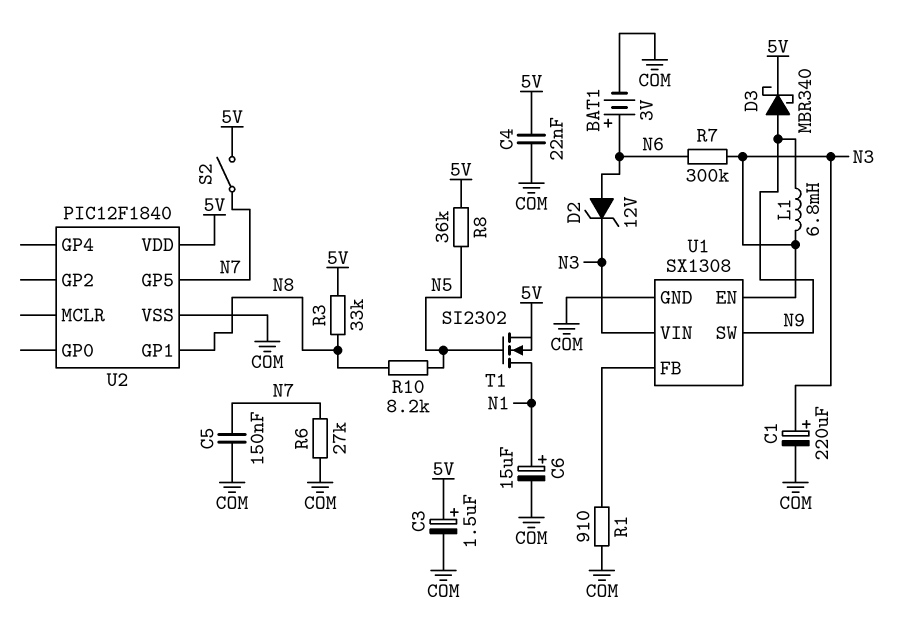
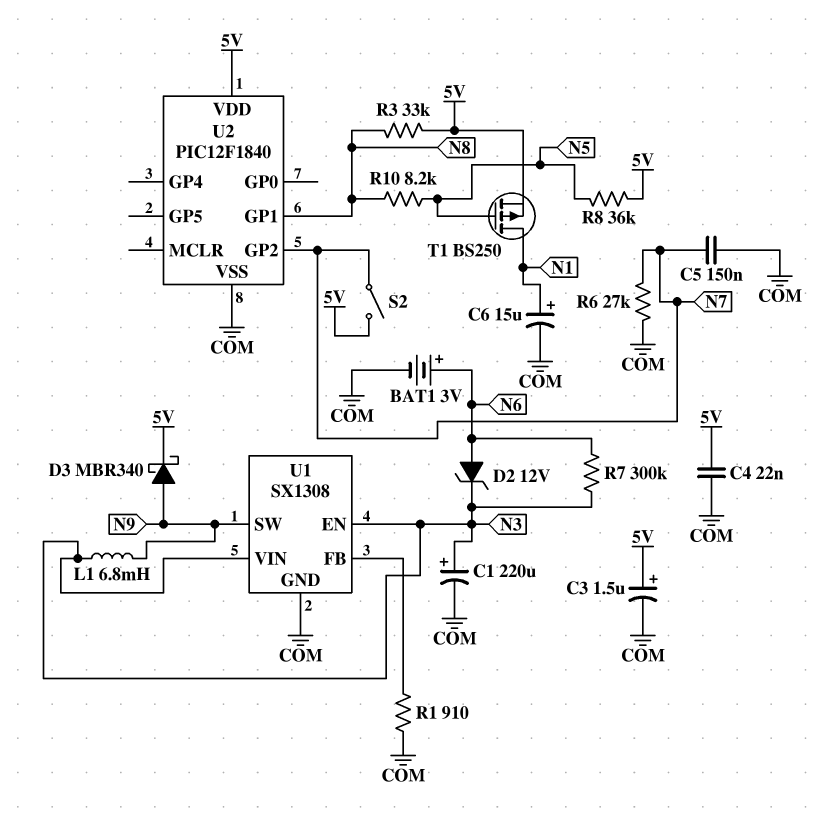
T1: NMOS SI2302 (G N5, D N1, S 5V) -> PMOS BS250 (G N5, D N1, S 5V)
U2 pin GP2: none -> N7
U2 pin GP5: N7 -> none

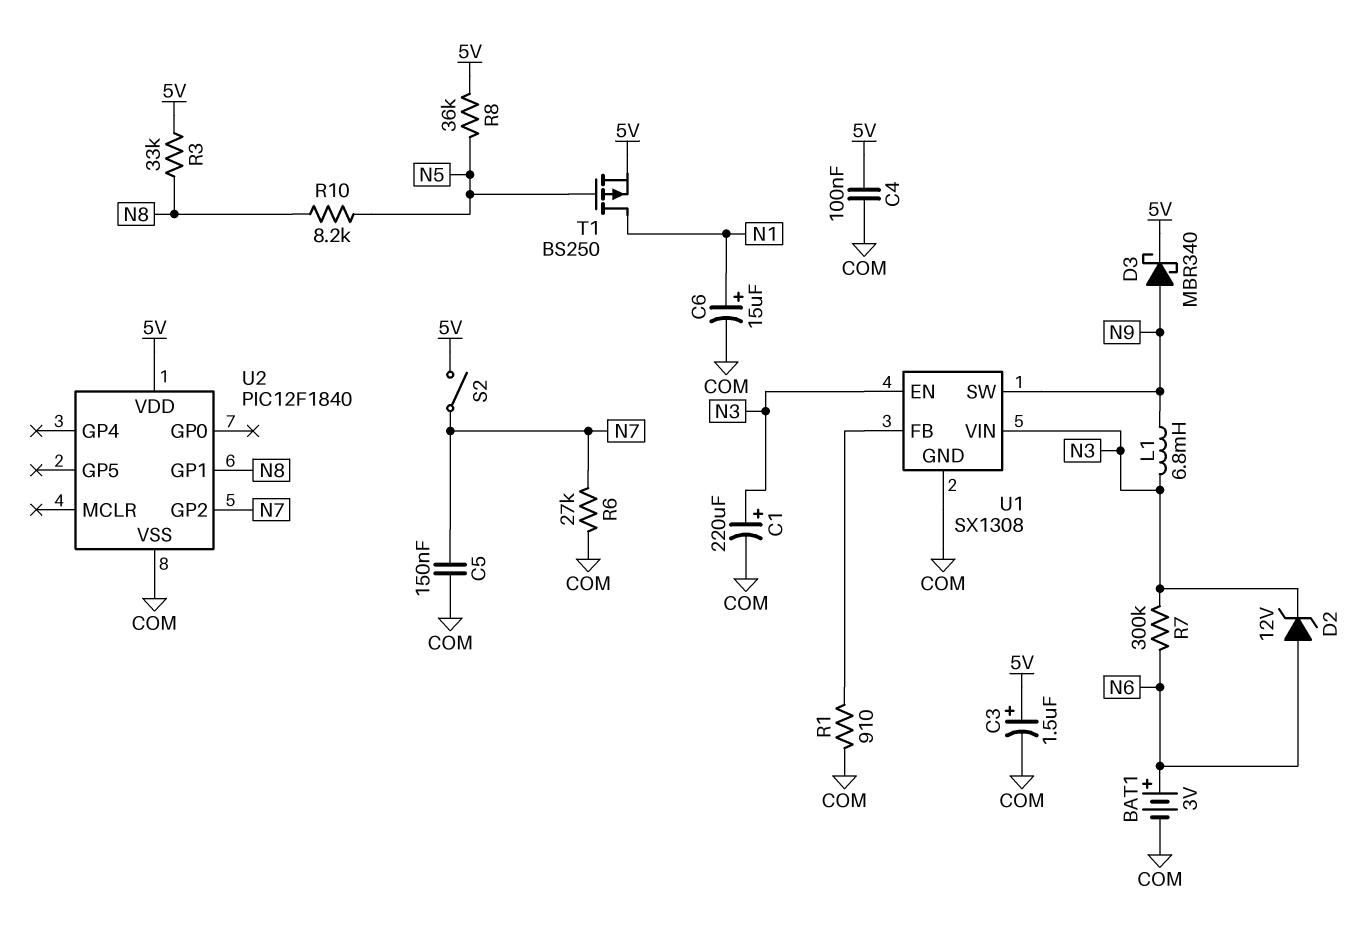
C4: 22nF (5V, COM) -> 100nF (5V, COM)

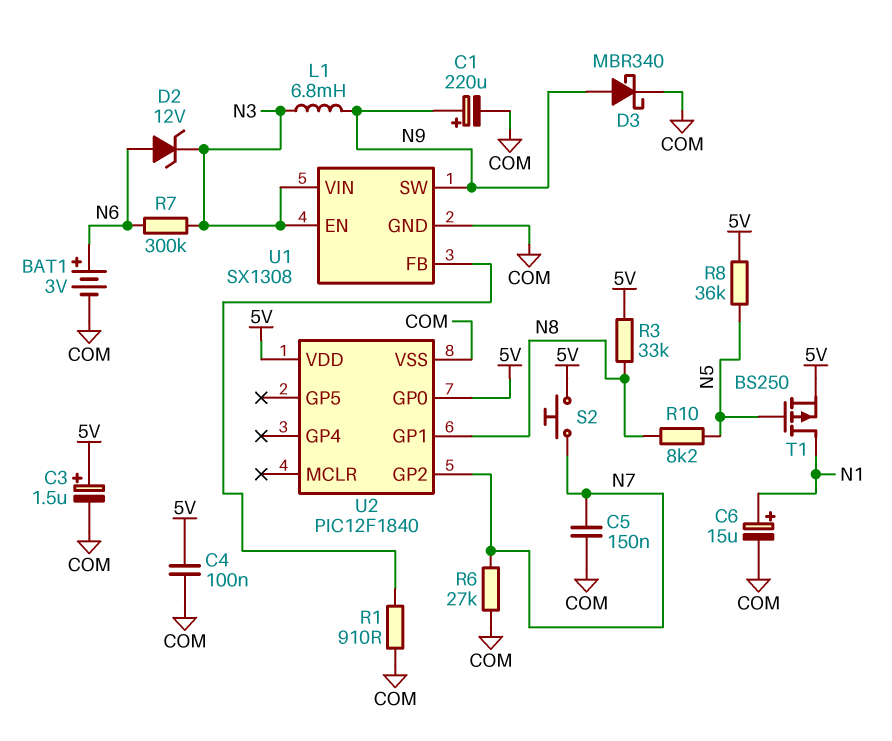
C1: 220uF (plus N3, minus COM) -> 220uF (plus N9, minus COM)
D3: schottky MBR340 (A N9, K 5V) -> schottky MBR340 (A N9, K COM)
S2: switch (5V, N7) -> button (5V, N7)
U2 pin GP0: none -> 5V

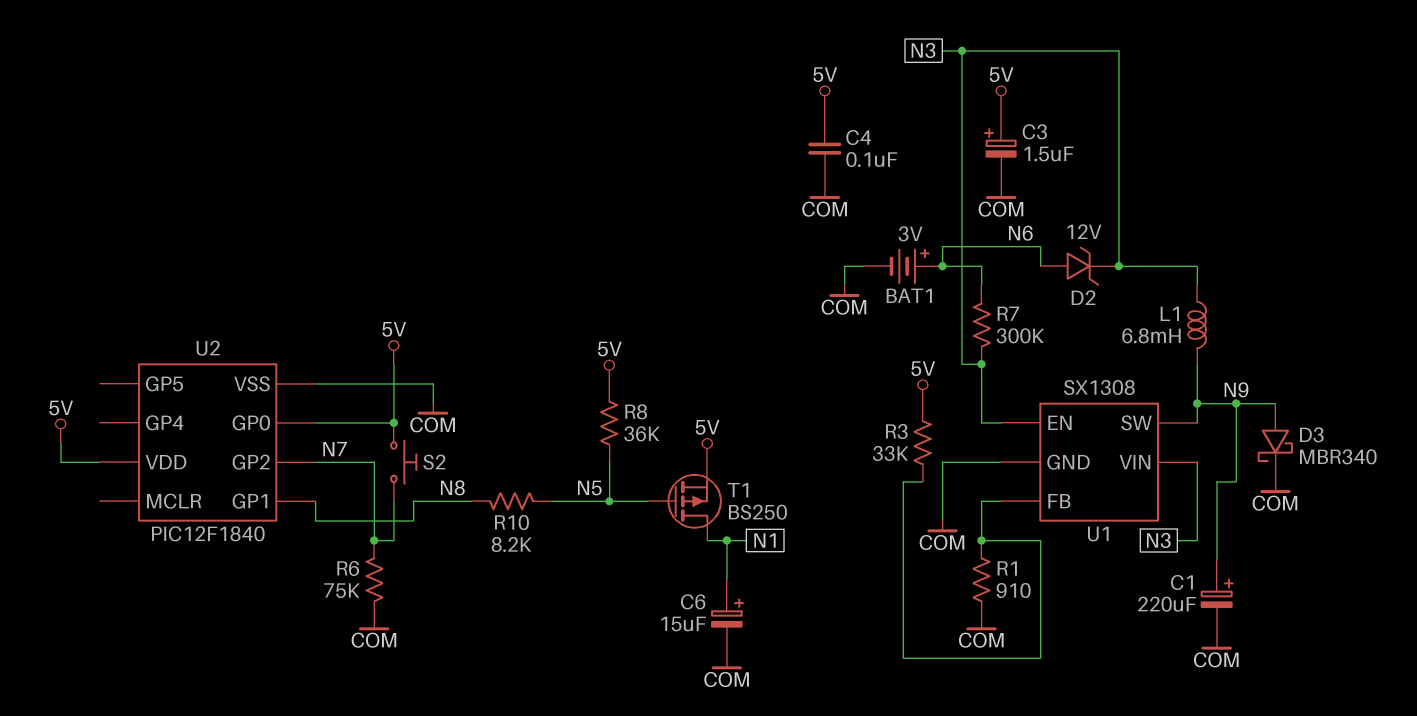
C5: 150nF (COM, N7) -> none
R3: 33k (5V, N8) -> 33k (5V, U1/FB)
R6: 27k (COM, N7) -> 75k (COM, N7)

